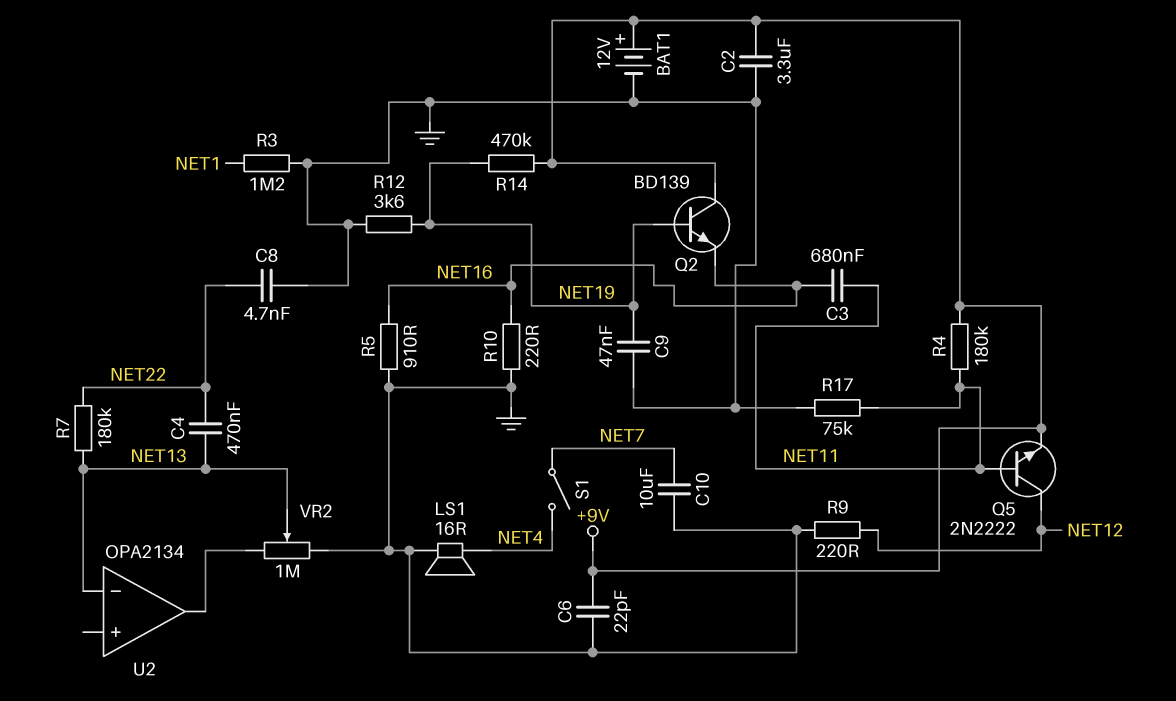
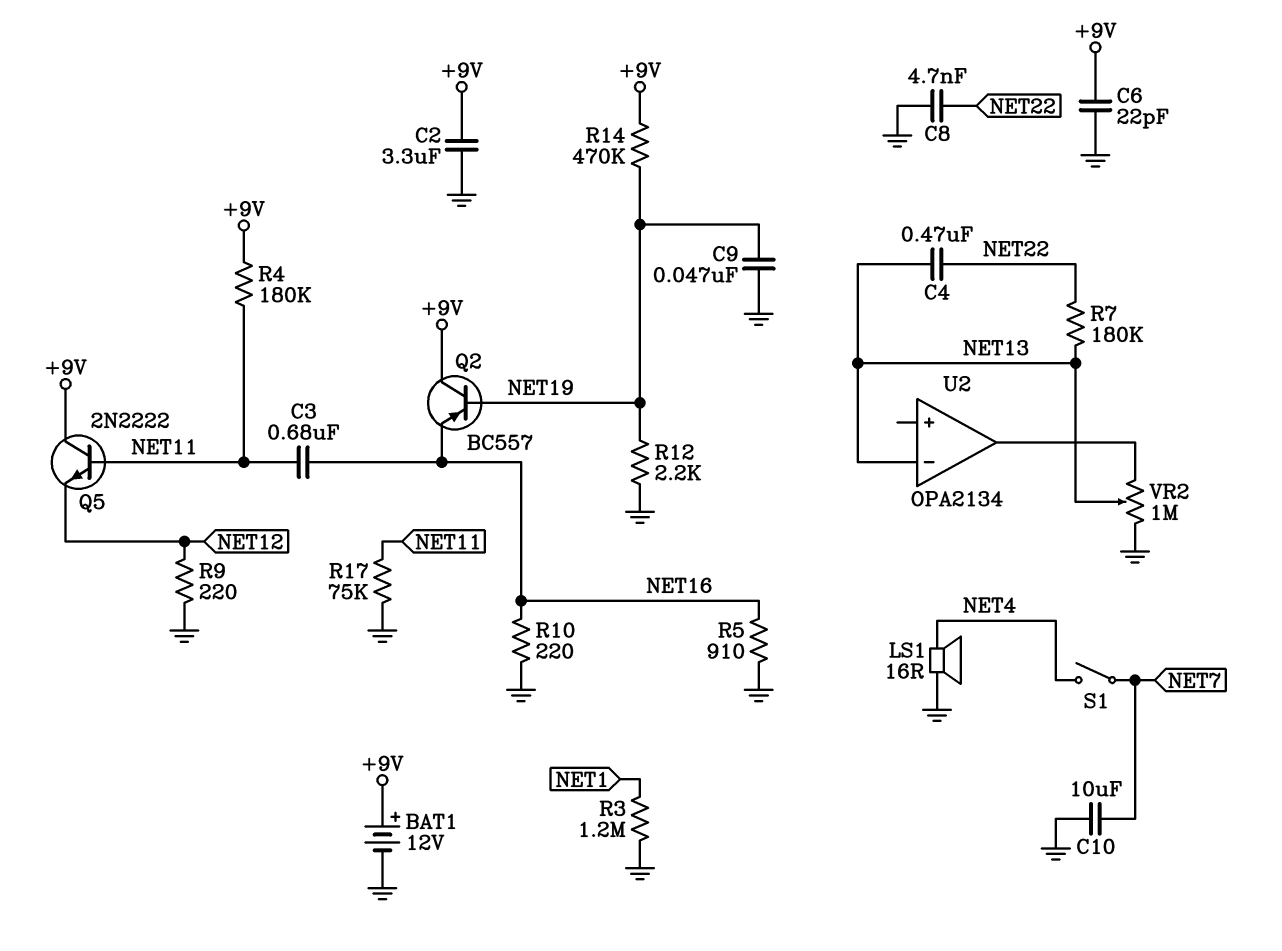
Q2: NPN BD139 (B NET19, C +9V, E NET16) -> PNP BC557 (B NET19, C +9V, E NET16)
Q5: NPN 2N2222 (B NET11, C NET12, E +9V) -> NPN 2N2222 (B NET11, C +9V, E NET12)
R12: 3.6k (GND, NET19) -> 2.2k (GND, NET19)

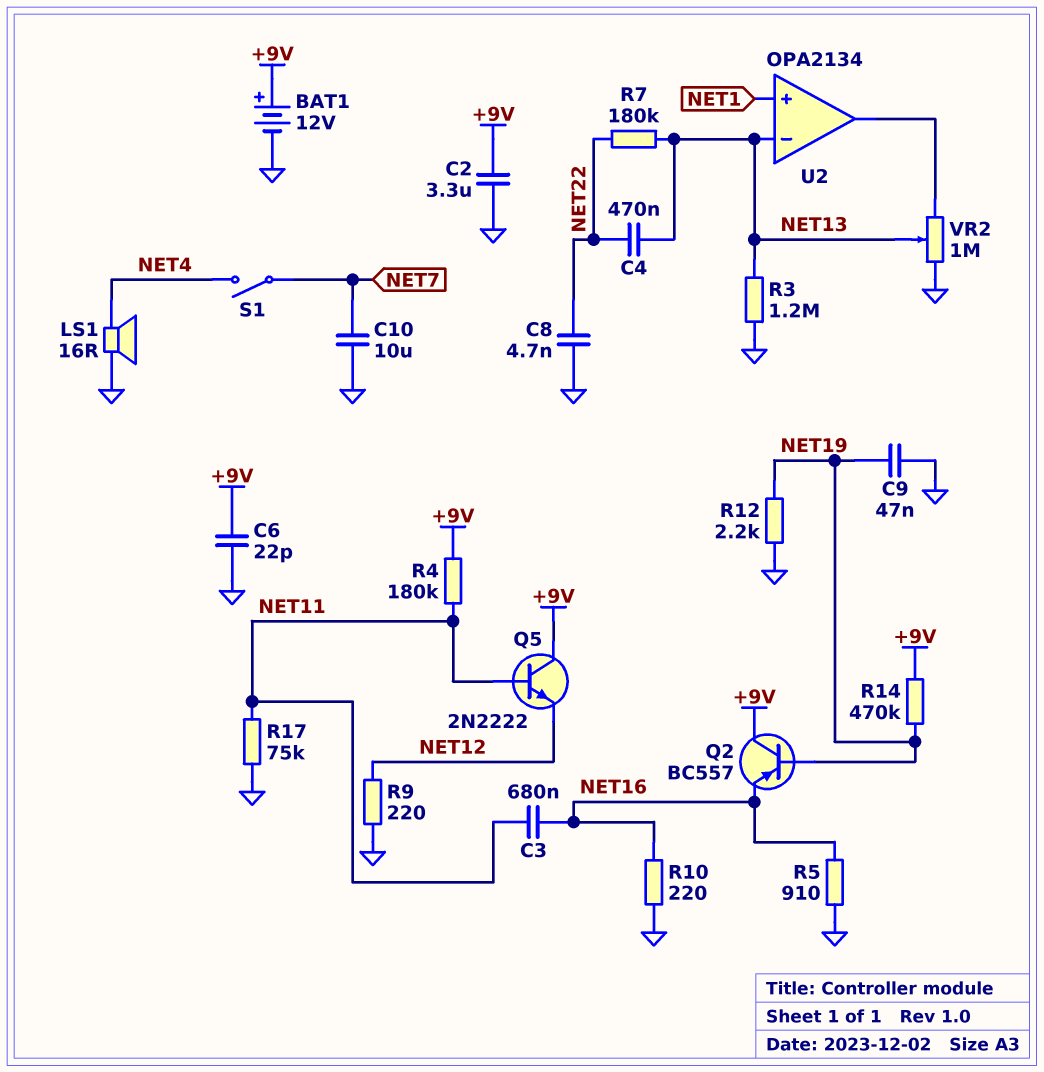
R3: 1.2M (GND, NET1) -> 1.2M (GND, NET13)
U2 pin in+: none -> NET1

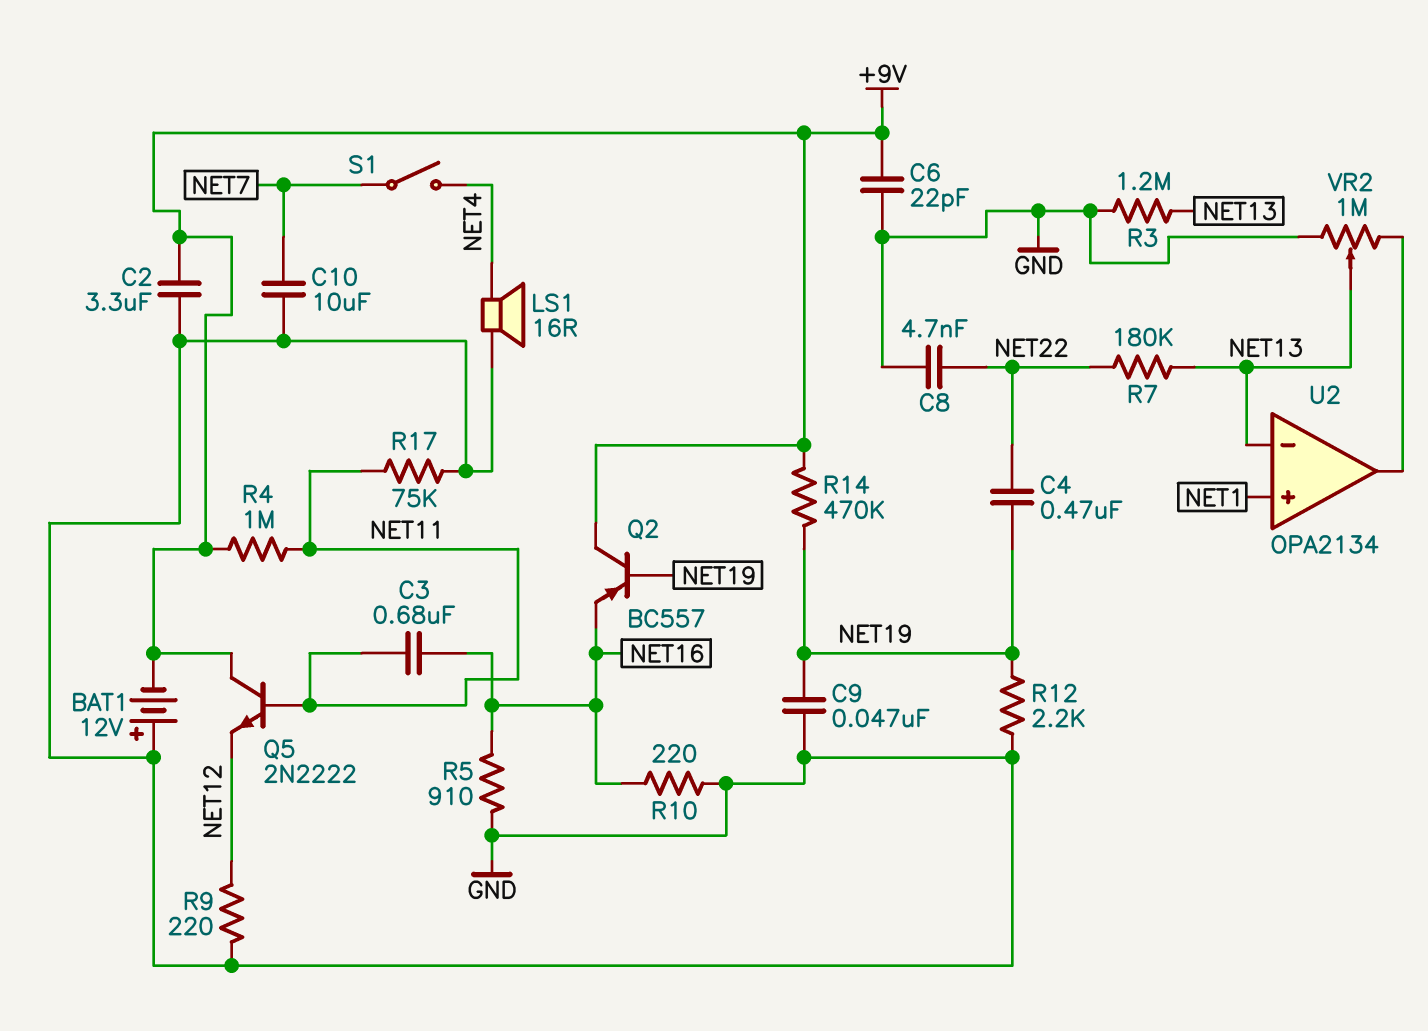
BAT1: 12V (plus +9V, minus GND) -> 12V (plus GND, minus +9V)
C4: 470nF (NET13, NET22) -> 470nF (NET19, NET22)
R4: 180k (+9V, NET11) -> 1M (+9V, NET11)

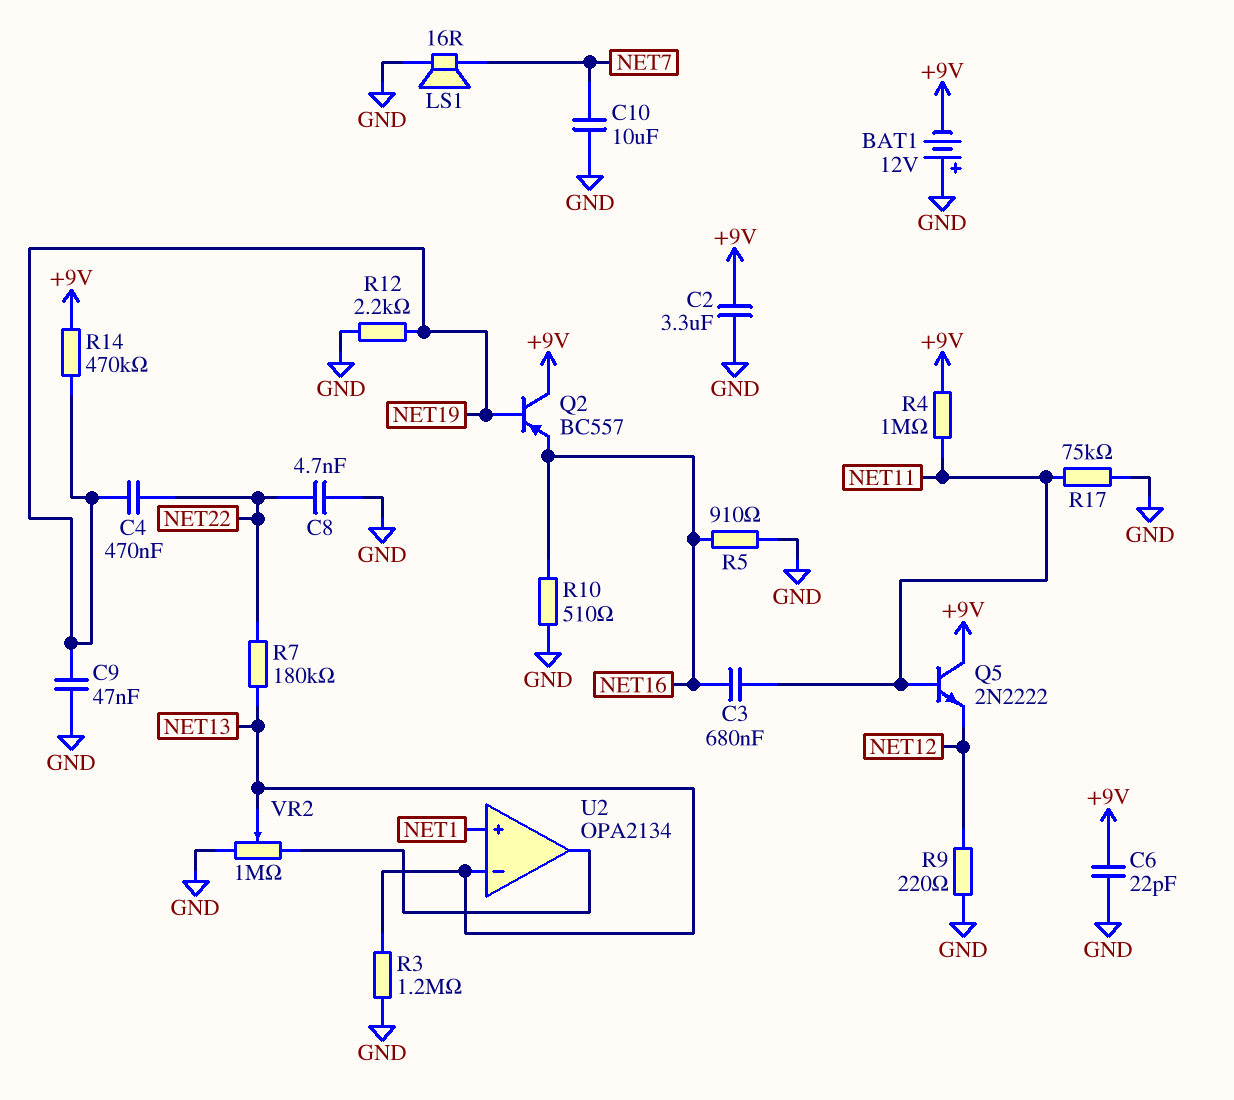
LS1: speaker 16R (GND, NET4) -> speaker 16R (GND, NET7)
R10: 220 (GND, NET16) -> 510 (GND, NET16)
S1: switch (NET4, NET7) -> none

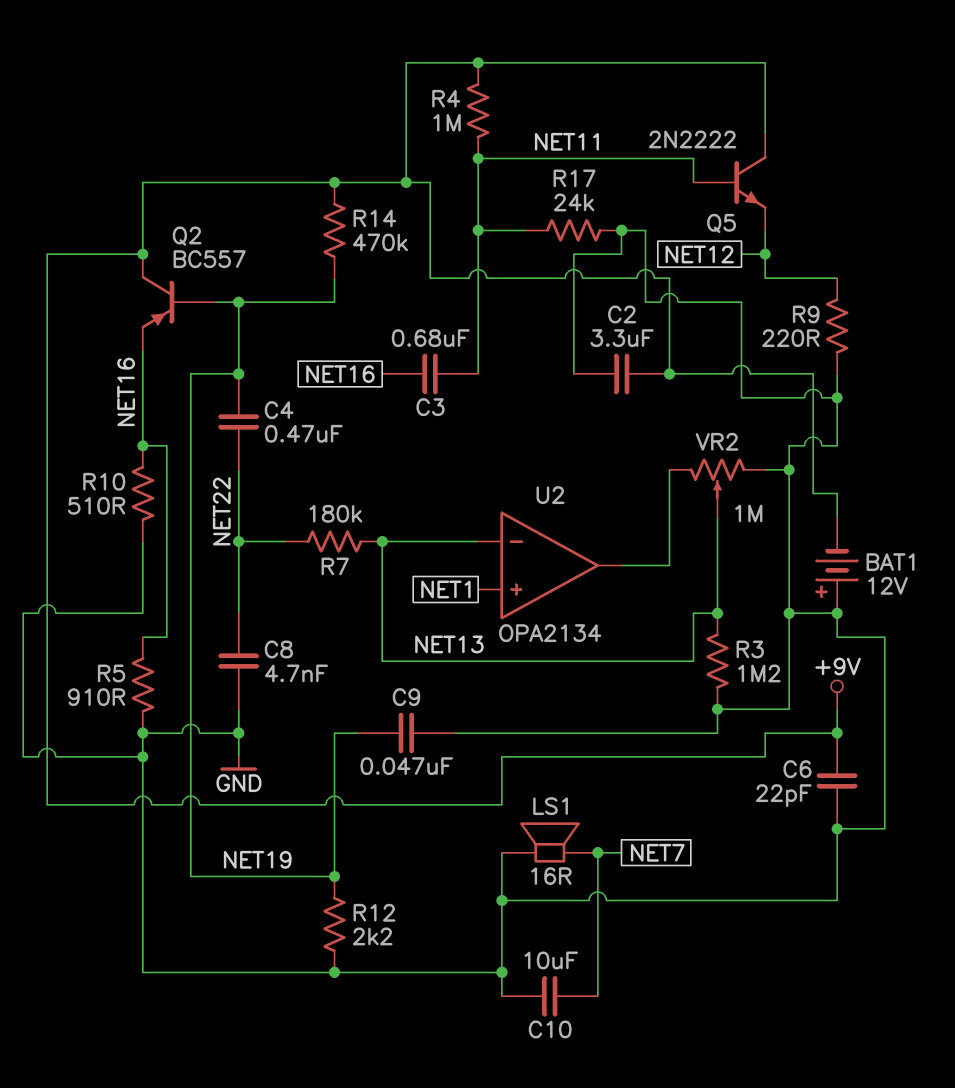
R17: 75k (GND, NET11) -> 24k (GND, NET11)

